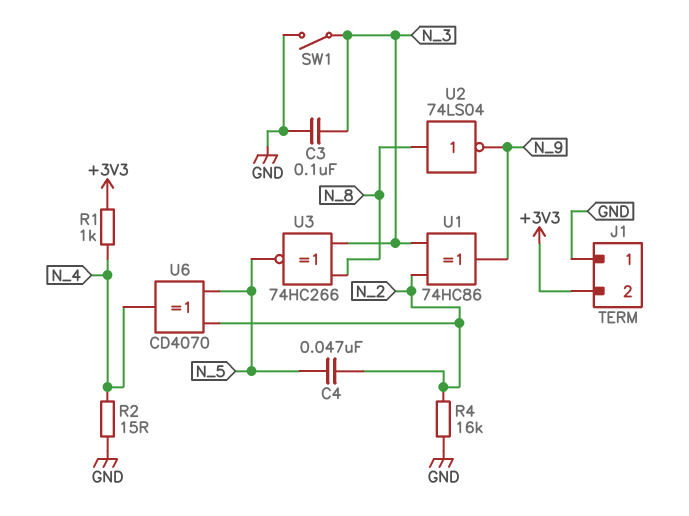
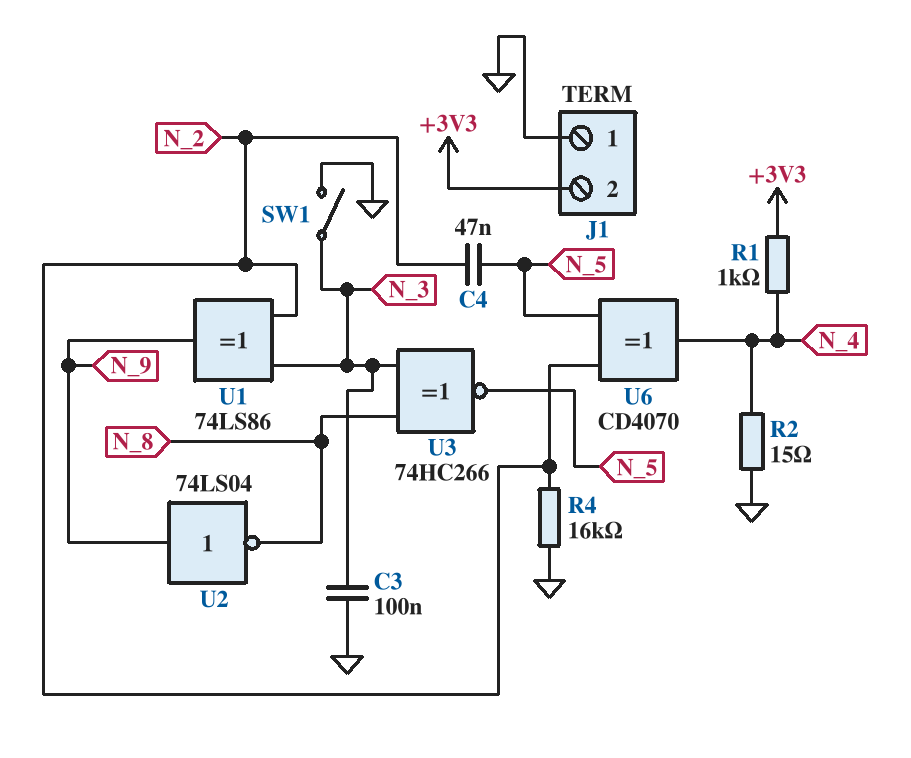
U1: XOR 74HC86 (in N_2, in N_3, out N_9) -> XOR 74LS86 (in N_2, in N_3, out N_9)
U2: NOT 74LS04 (in N_8, out N_9) -> NOT 74LS04 (in N_9, out N_8)

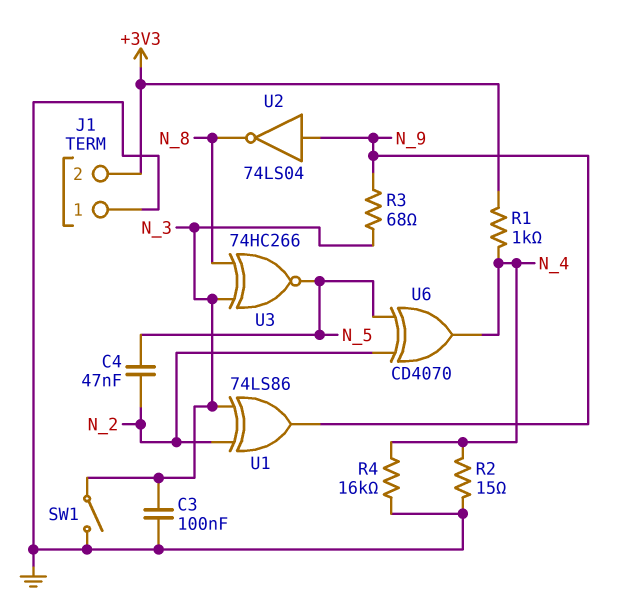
R3: none -> 68 (N_3, N_9)
R4: 16k (GND, N_2) -> 16k (GND, N_4)

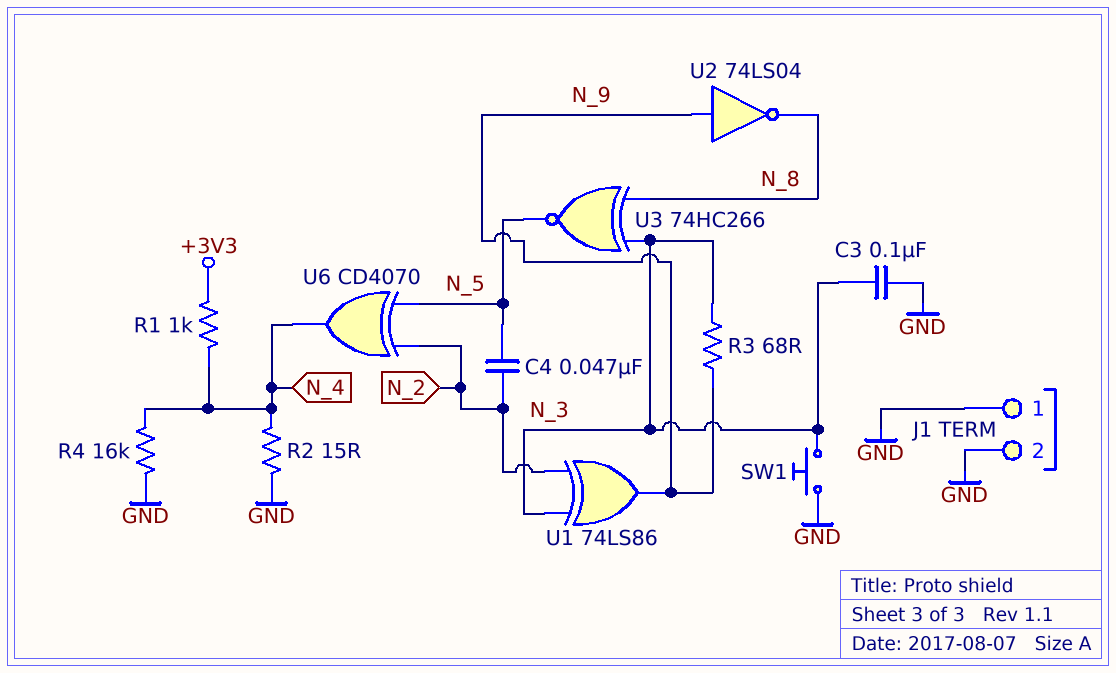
J1 pin 2: +3V3 -> GND
SW1: switch (GND, N_3) -> button (GND, N_3)

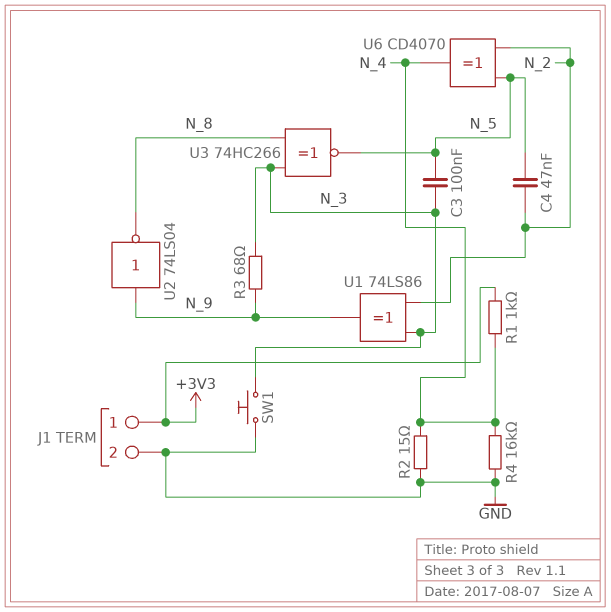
C3: 100nF (GND, N_3) -> 100nF (N_3, N_5)
J1 pin 1: GND -> +3V3

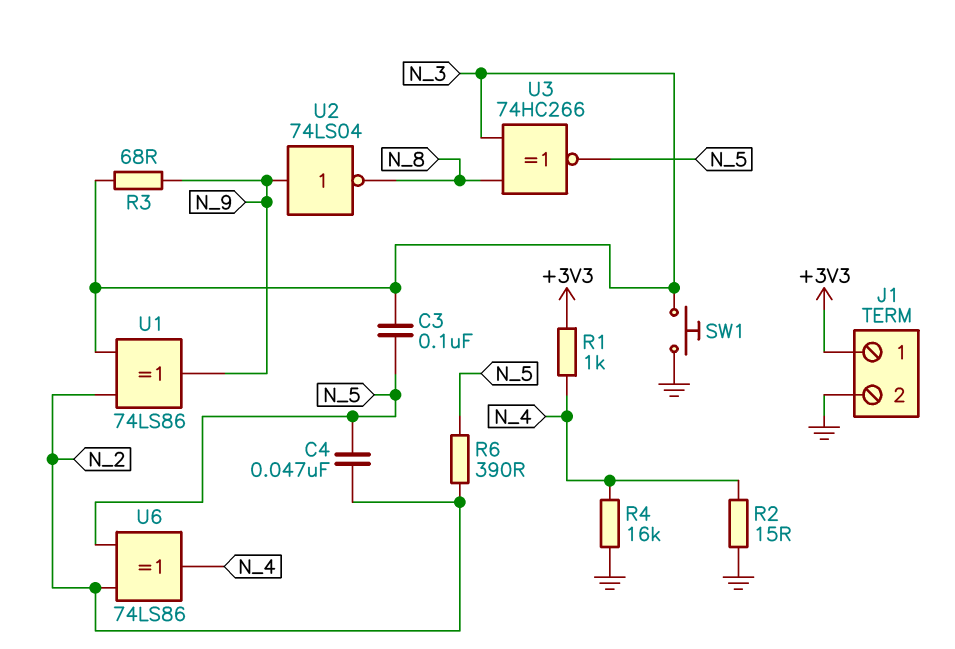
R6: none -> 390 (N_2, N_5)
U6: XOR CD4070 (in N_2, in N_5, out N_4) -> XOR 74LS86 (in N_2, in N_5, out N_4)

